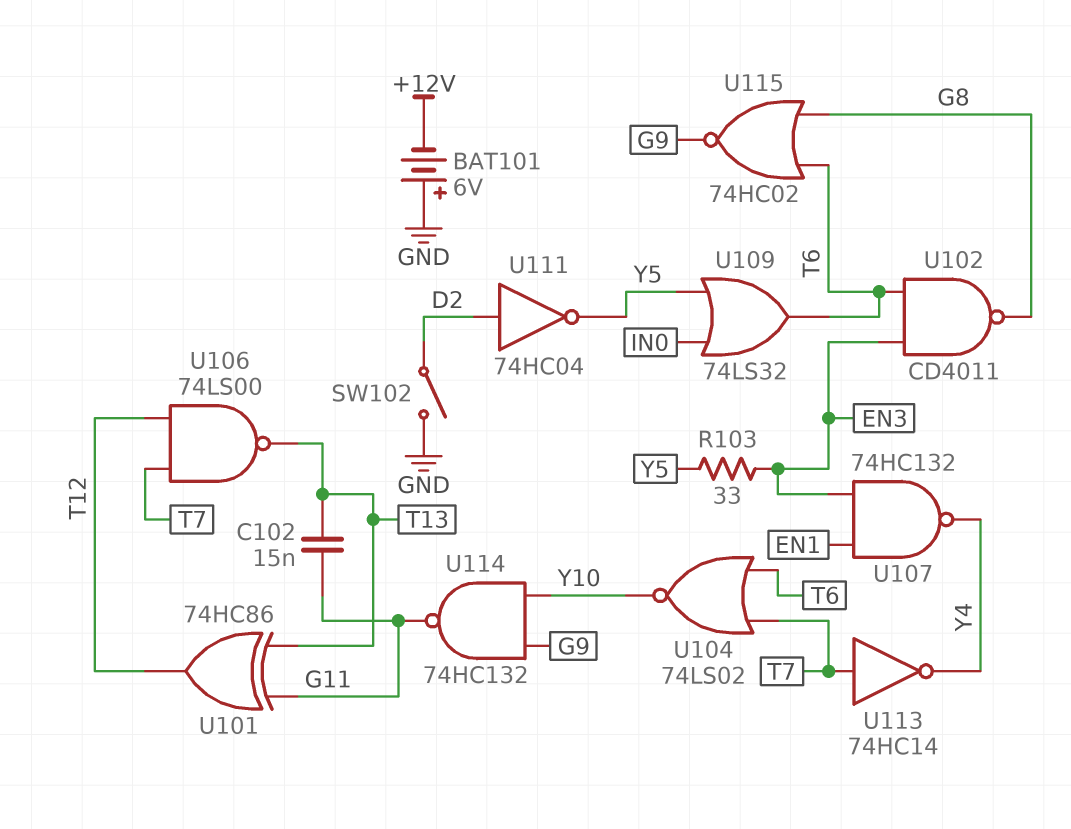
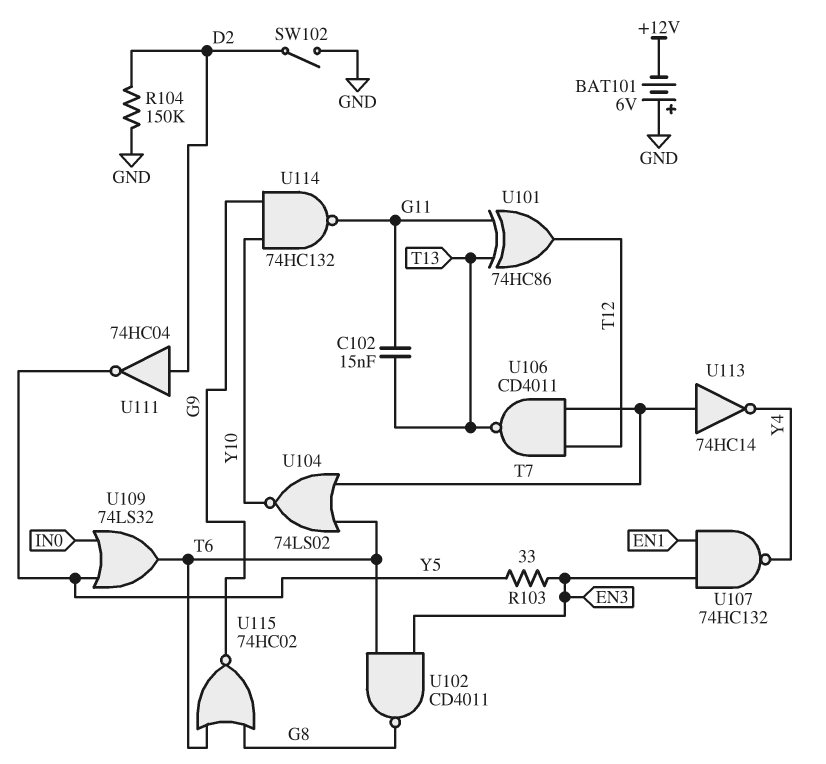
R104: none -> 150k (D2, GND)
U106: NAND 74LS00 (in T7, in T12, out T13) -> NAND CD4011 (in T7, in T12, out T13)

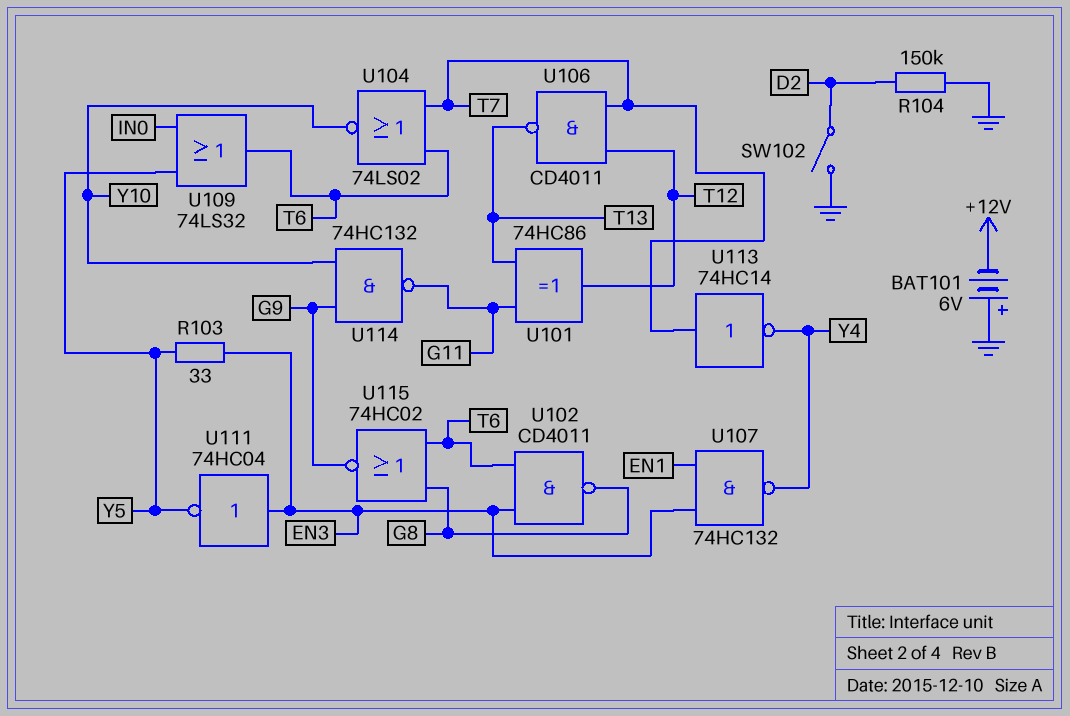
C102: 15nF (G11, T13) -> none
U111: NOT 74HC04 (in D2, out Y5) -> NOT 74HC04 (in EN3, out Y5)

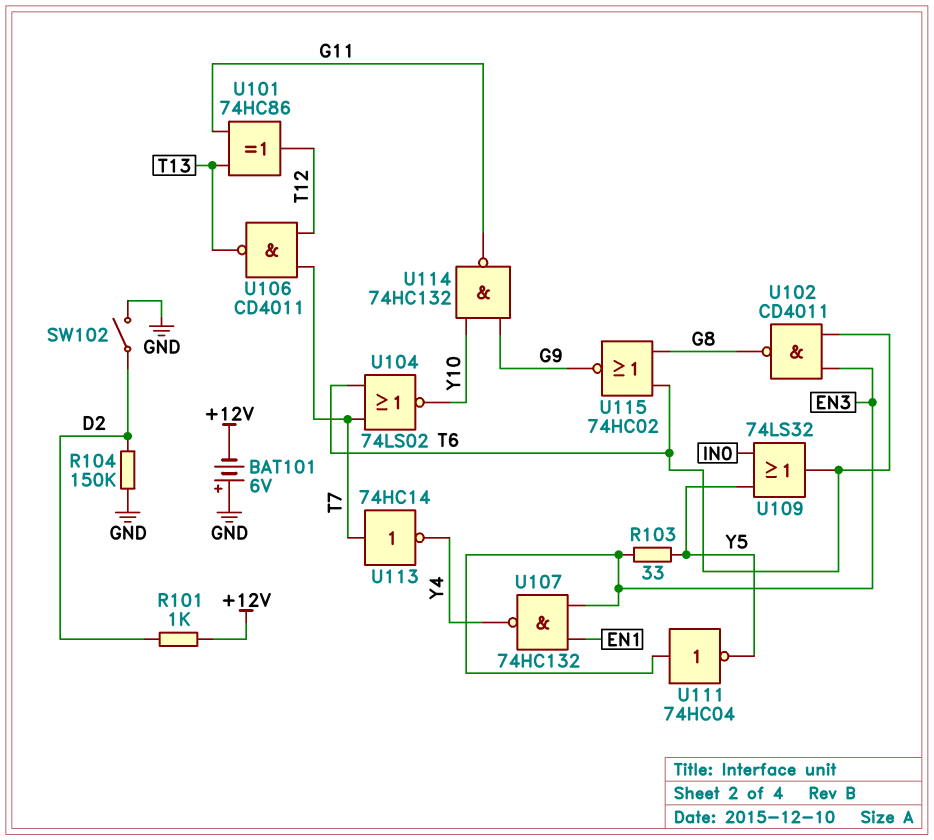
R101: none -> 1k (+12V, D2)

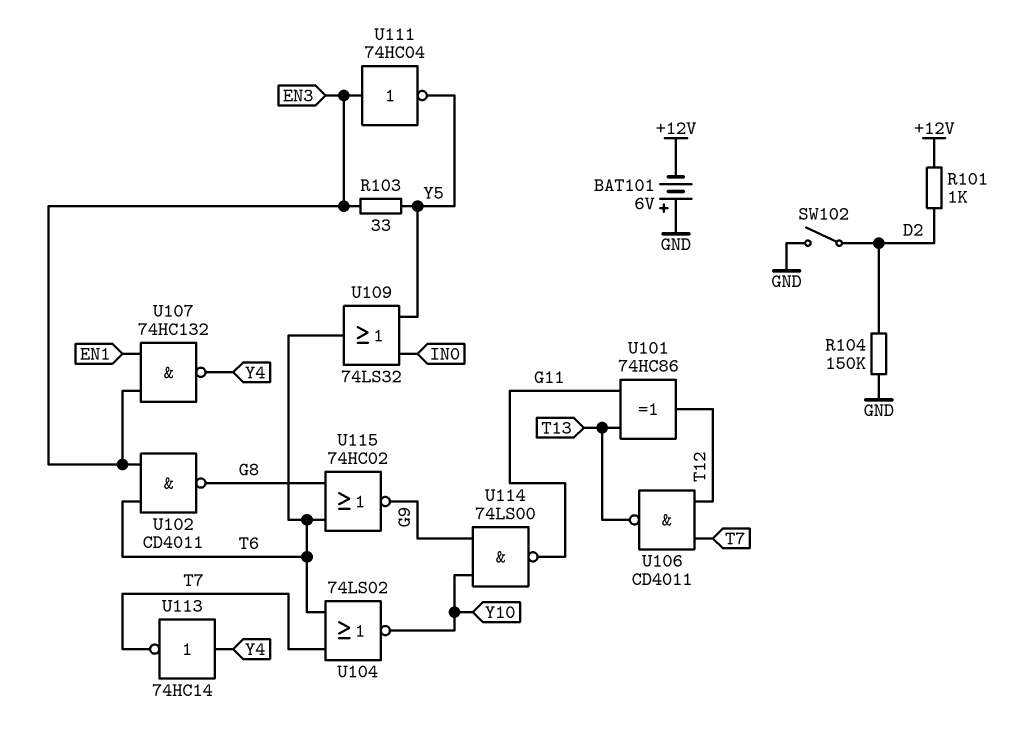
U113: NOT 74HC14 (in T7, out Y4) -> NOT 74HC14 (in Y4, out T7)
U114: NAND 74HC132 (in G9, in Y10, out G11) -> NAND 74LS00 (in G9, in Y10, out G11)

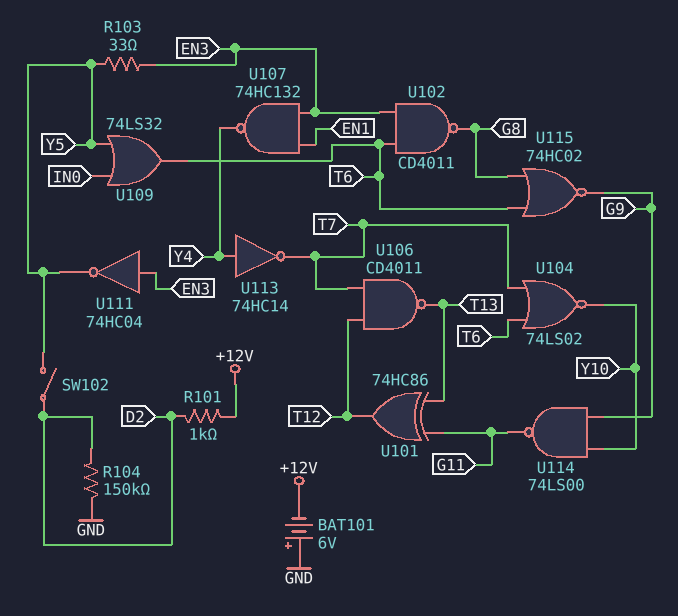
SW102: switch (D2, GND) -> switch (D2, Y5)

